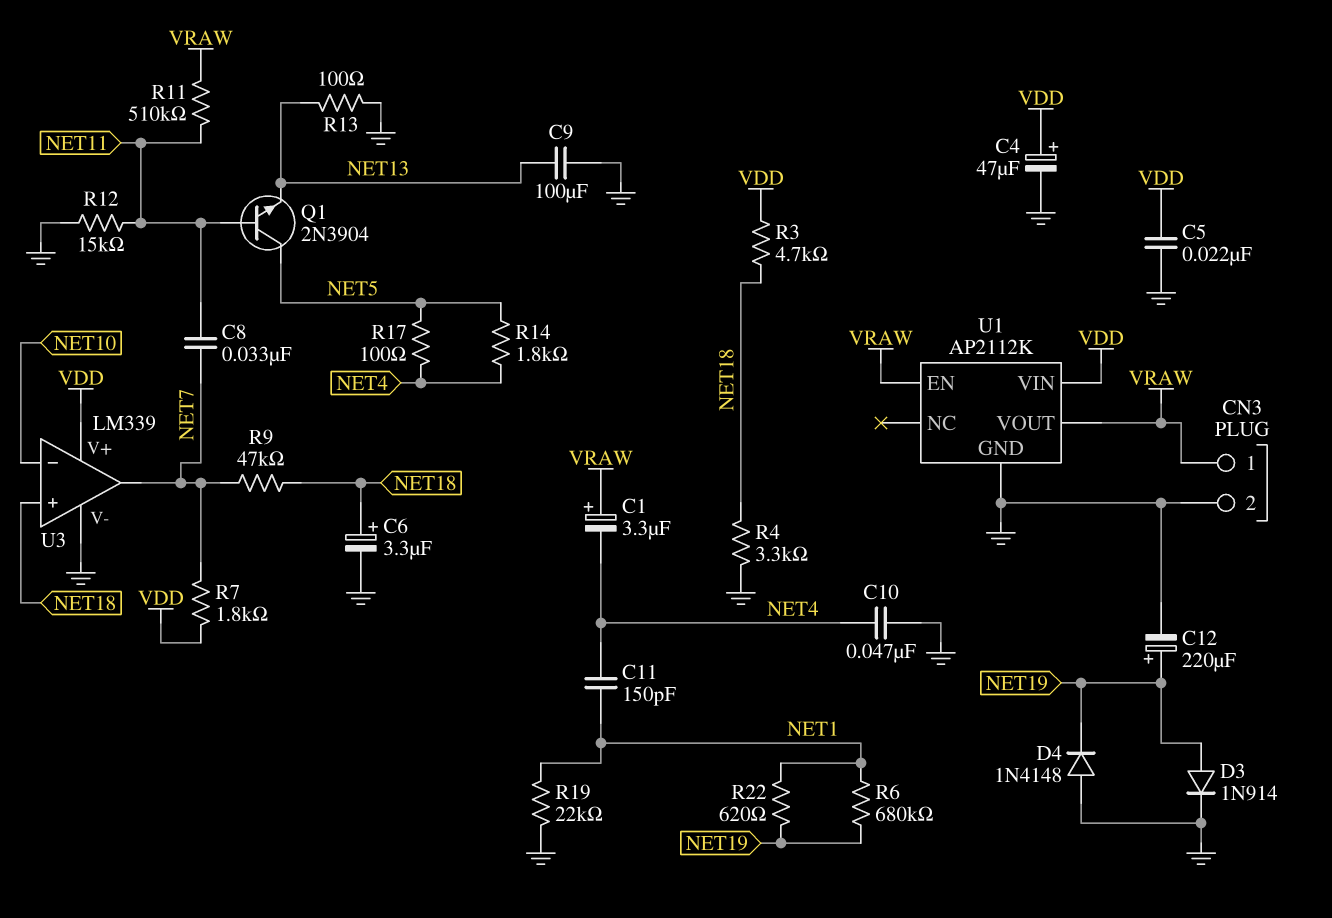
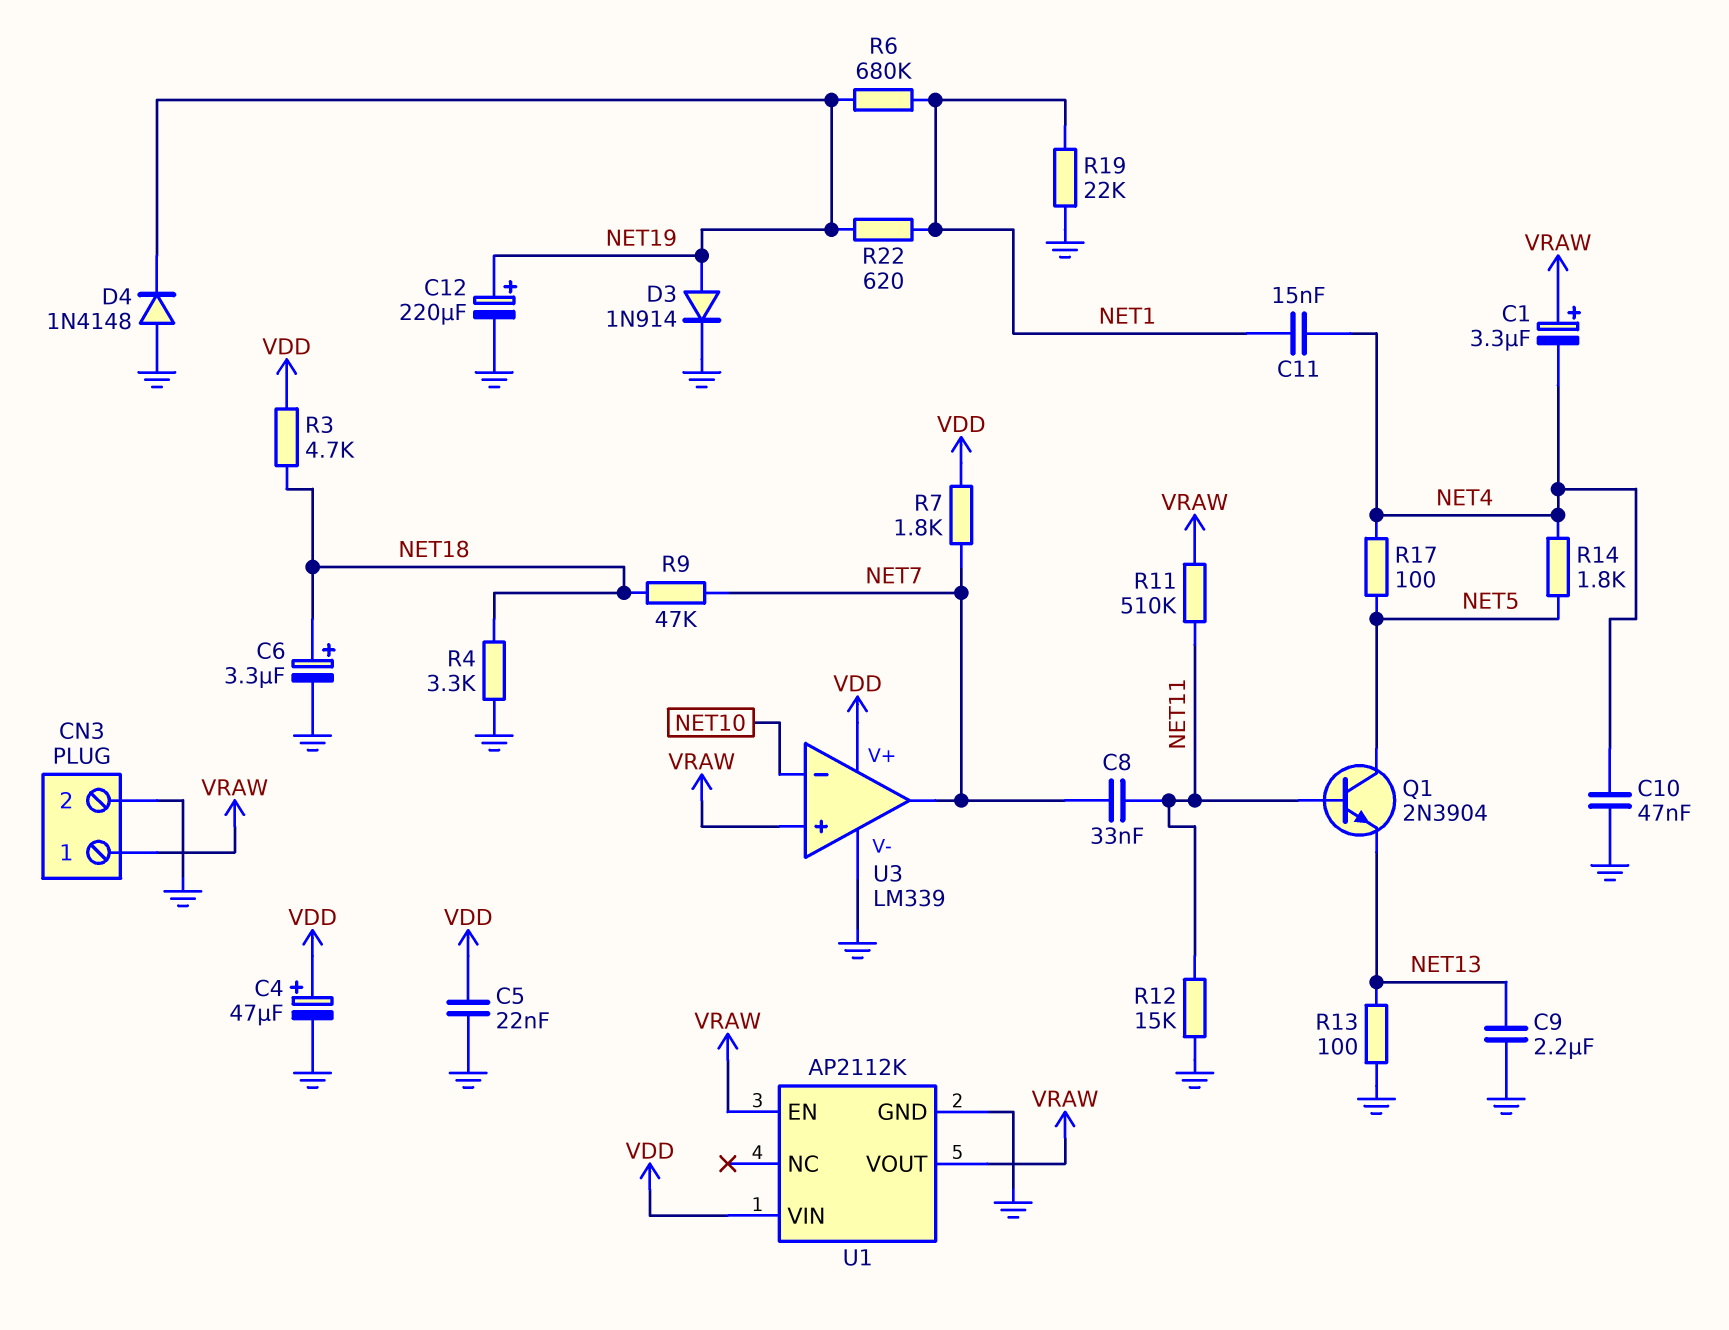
C9: 100uF (GND, NET13) -> 2.2uF (GND, NET13)
C11: 150pF (NET1, NET4) -> 15nF (NET1, NET4)
U3 pin in+: NET18 -> VRAW

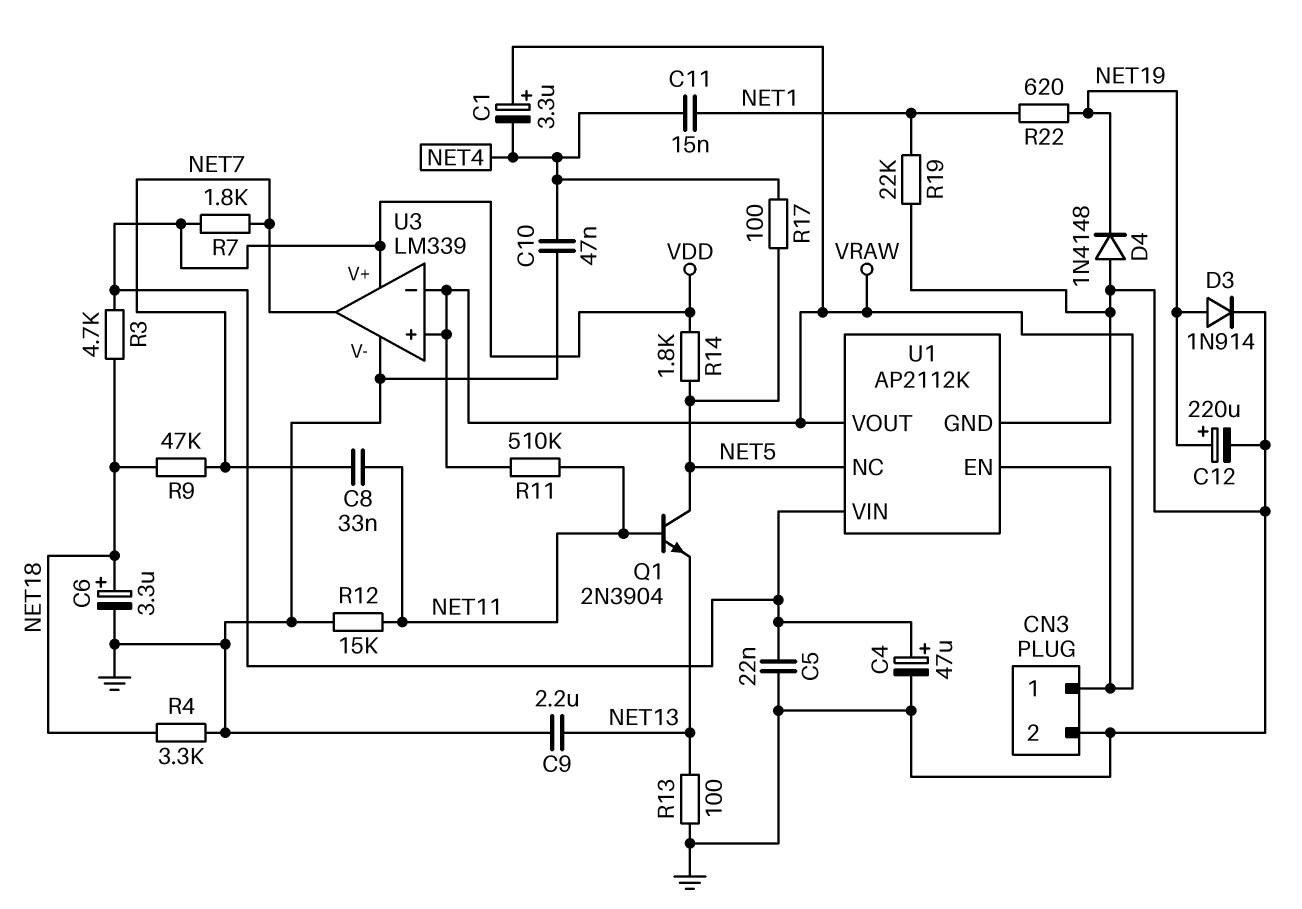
R6: 680k (NET1, NET19) -> none
R14: 1.8k (NET4, NET5) -> 1.8k (NET5, VDD)
U1 pin NC: none -> NET5
U3 pin in-: NET10 -> VRAW

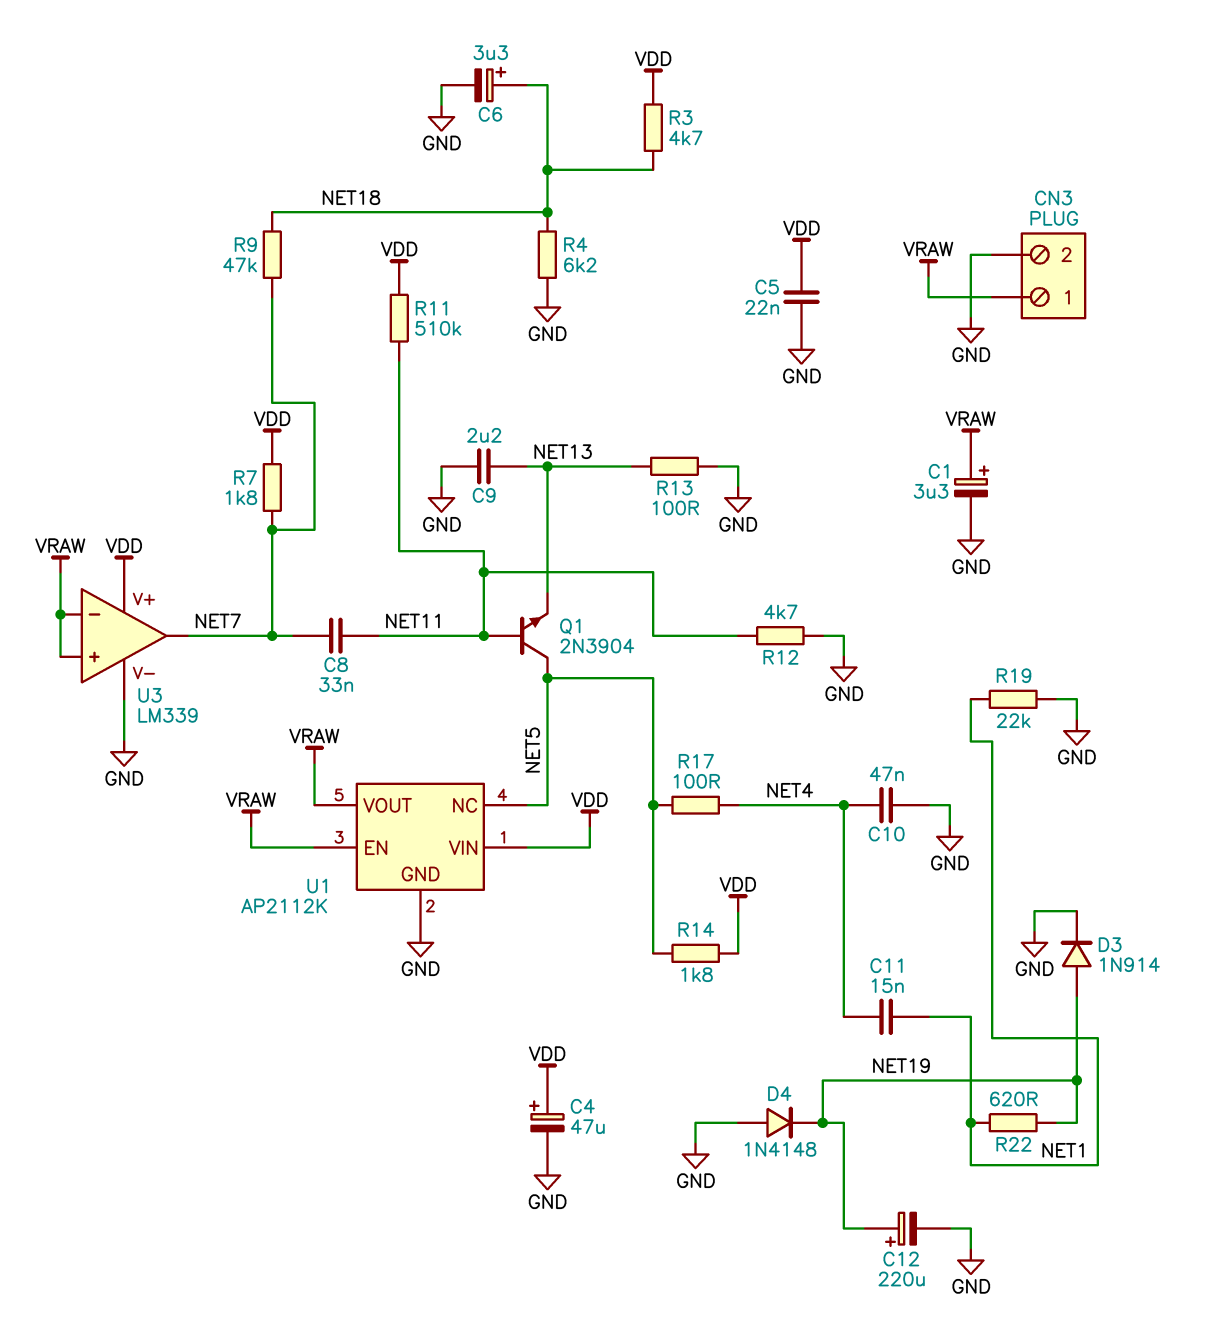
C1: 3.3uF (plus VRAW, minus NET4) -> 3.3uF (plus VRAW, minus GND)
R4: 3.3k (GND, NET18) -> 6.2k (GND, NET18)
R11: 510k (NET11, VRAW) -> 510k (NET11, VDD)
R12: 15k (GND, NET11) -> 4.7k (GND, NET11)

